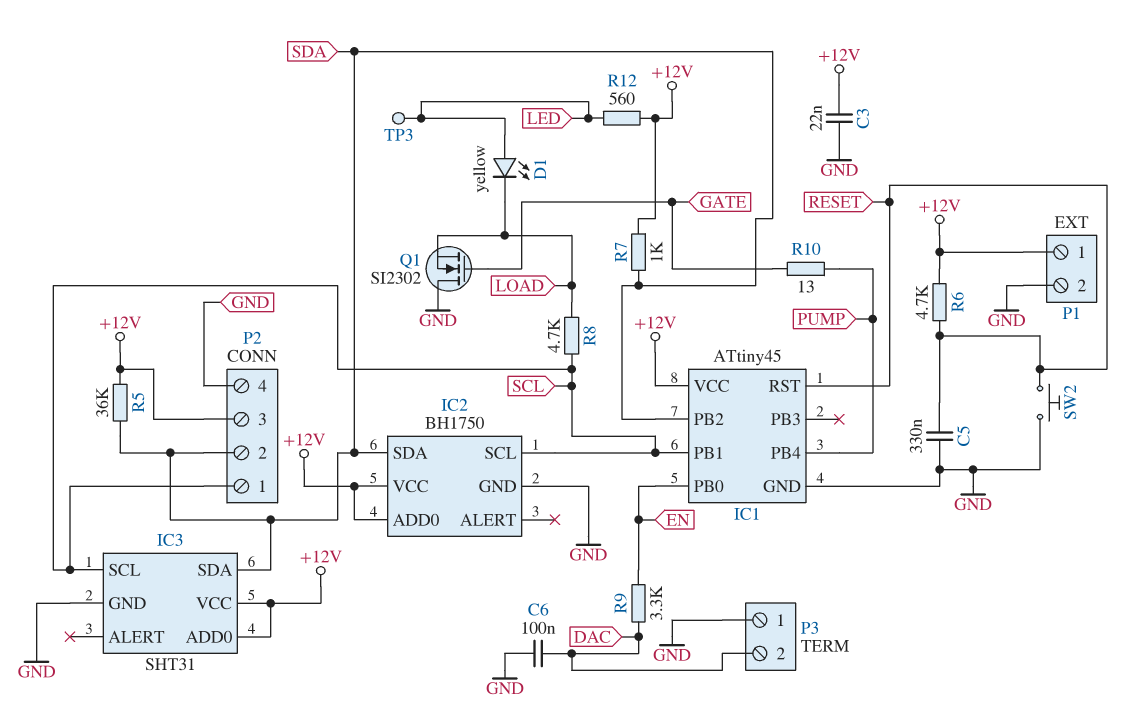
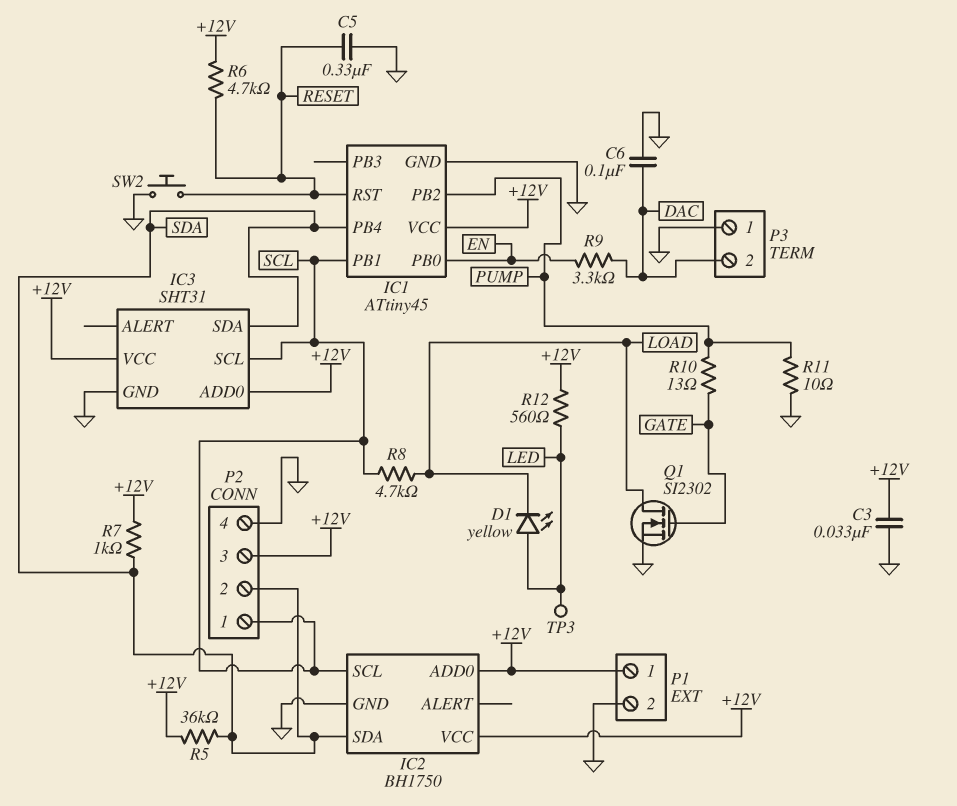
C3: 22nF (+12V, GND) -> 33nF (+12V, GND)
IC1 pin PB2: SDA -> PUMP
IC1 pin PB4: PUMP -> SDA
Q1: NMOS SI2302 (G GATE, D GND, S LOAD) -> NMOS SI2302 (G GATE, D LOAD, S GND)
R11: none -> 10 (GND, PUMP)

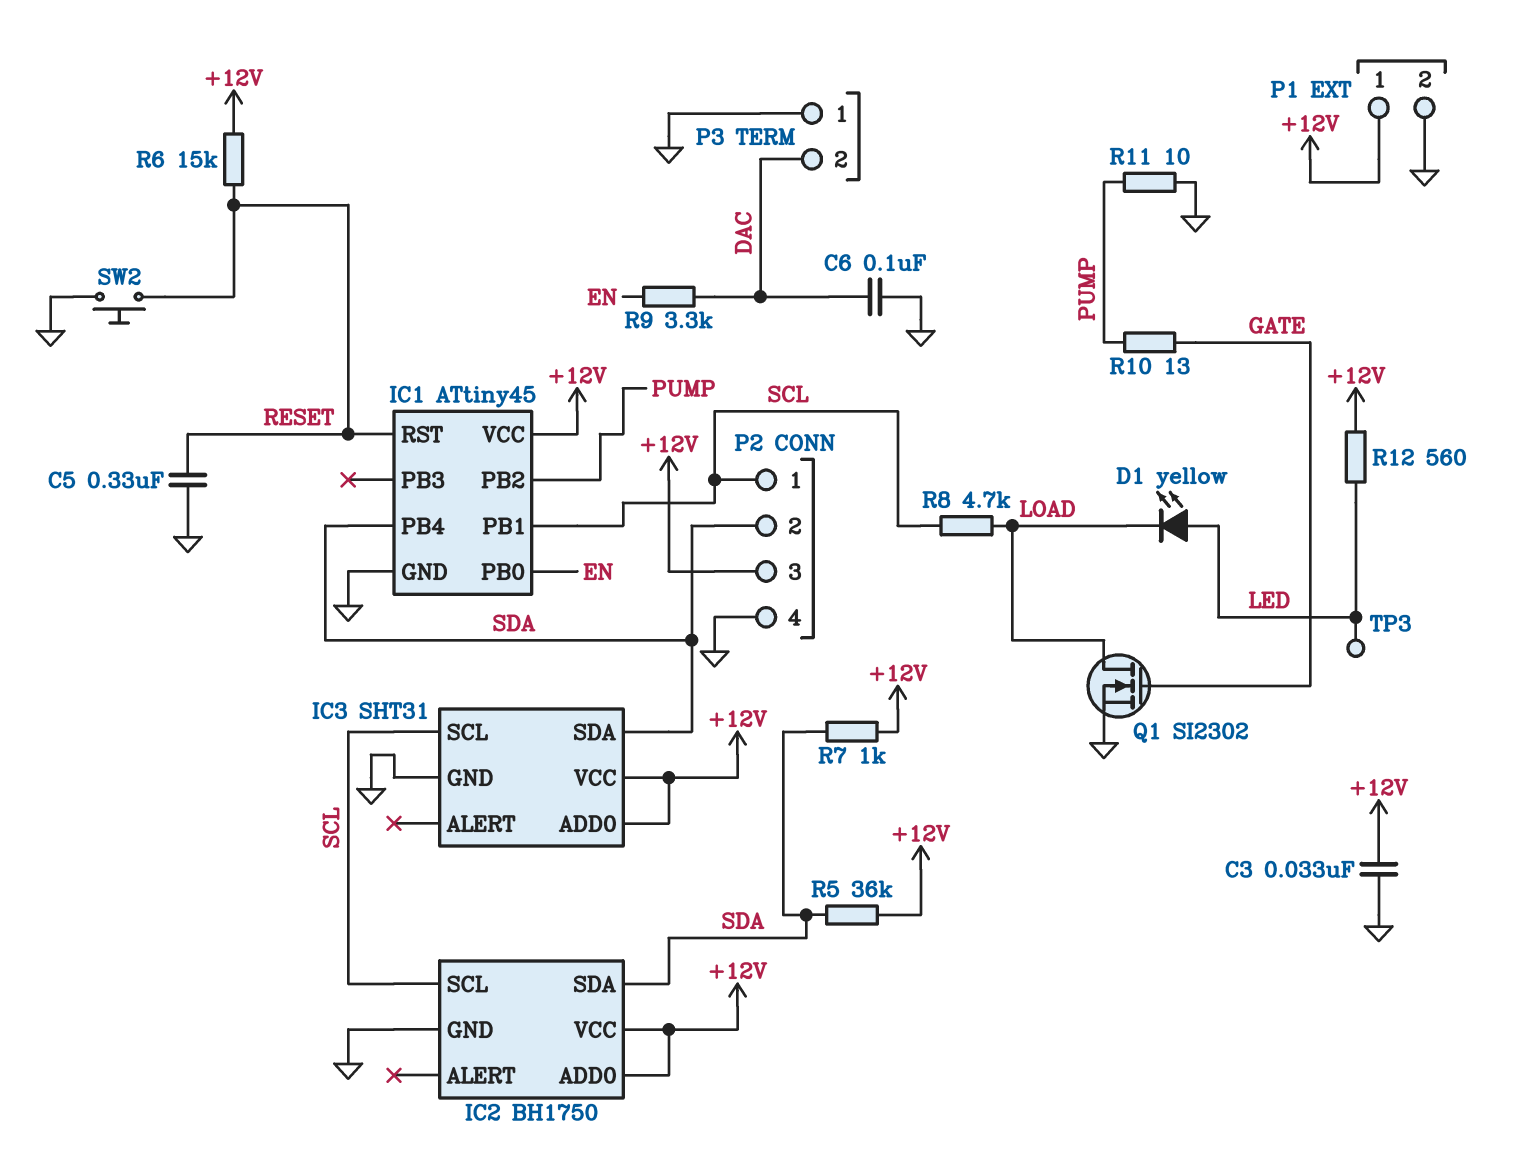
R6: 4.7k (+12V, RESET) -> 15k (+12V, RESET)

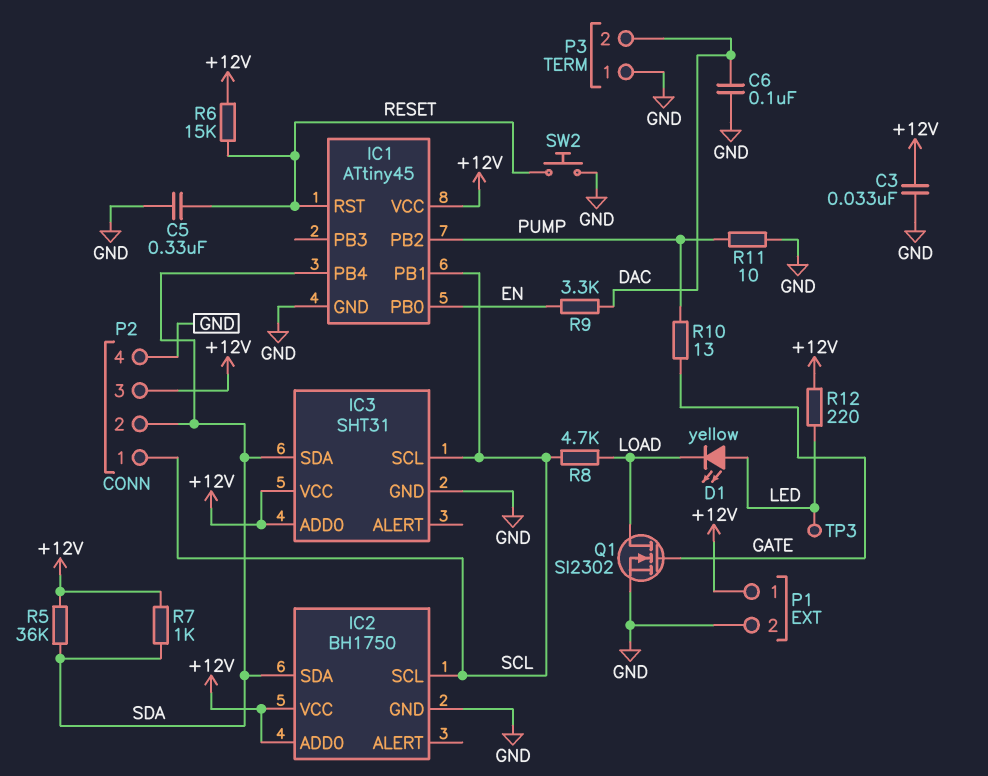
R12: 560 (+12V, LED) -> 220 (+12V, LED)

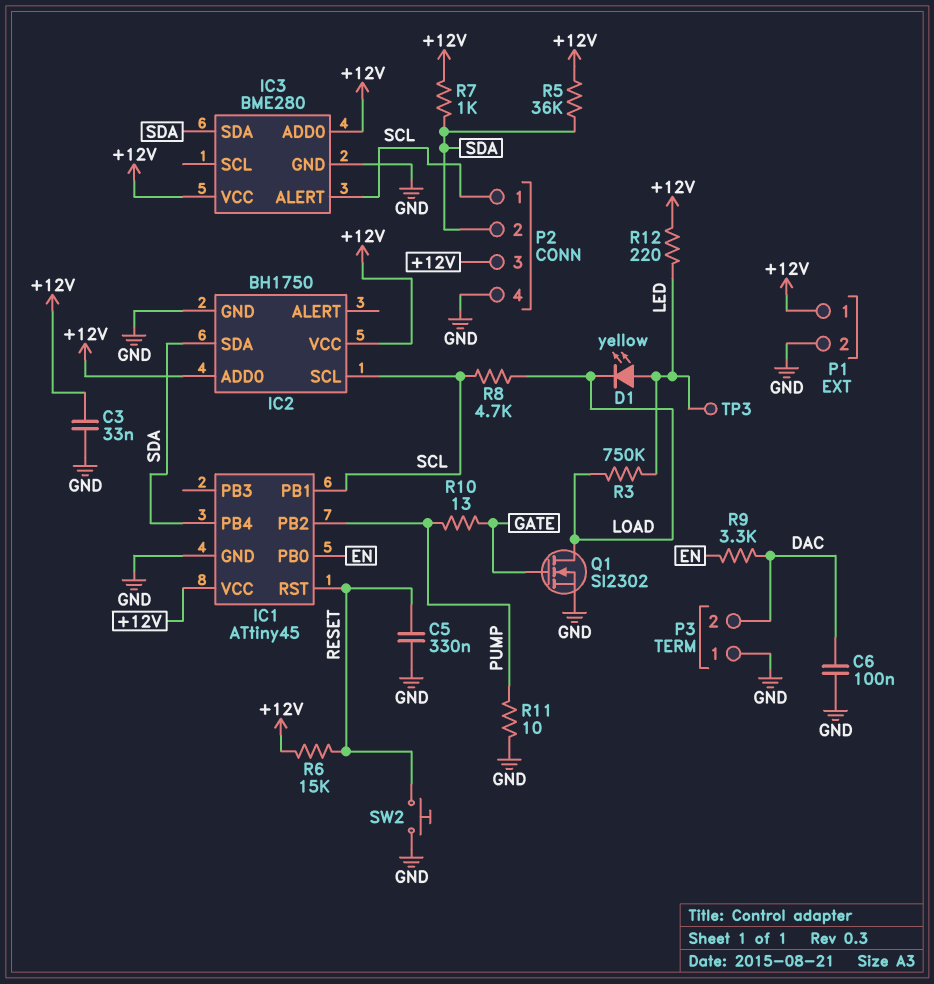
IC3: SHT31 -> BME280
IC3 pin ALERT: none -> SCL
IC3 pin SCL: SCL -> none
R3: none -> 750k (LED, LOAD)

